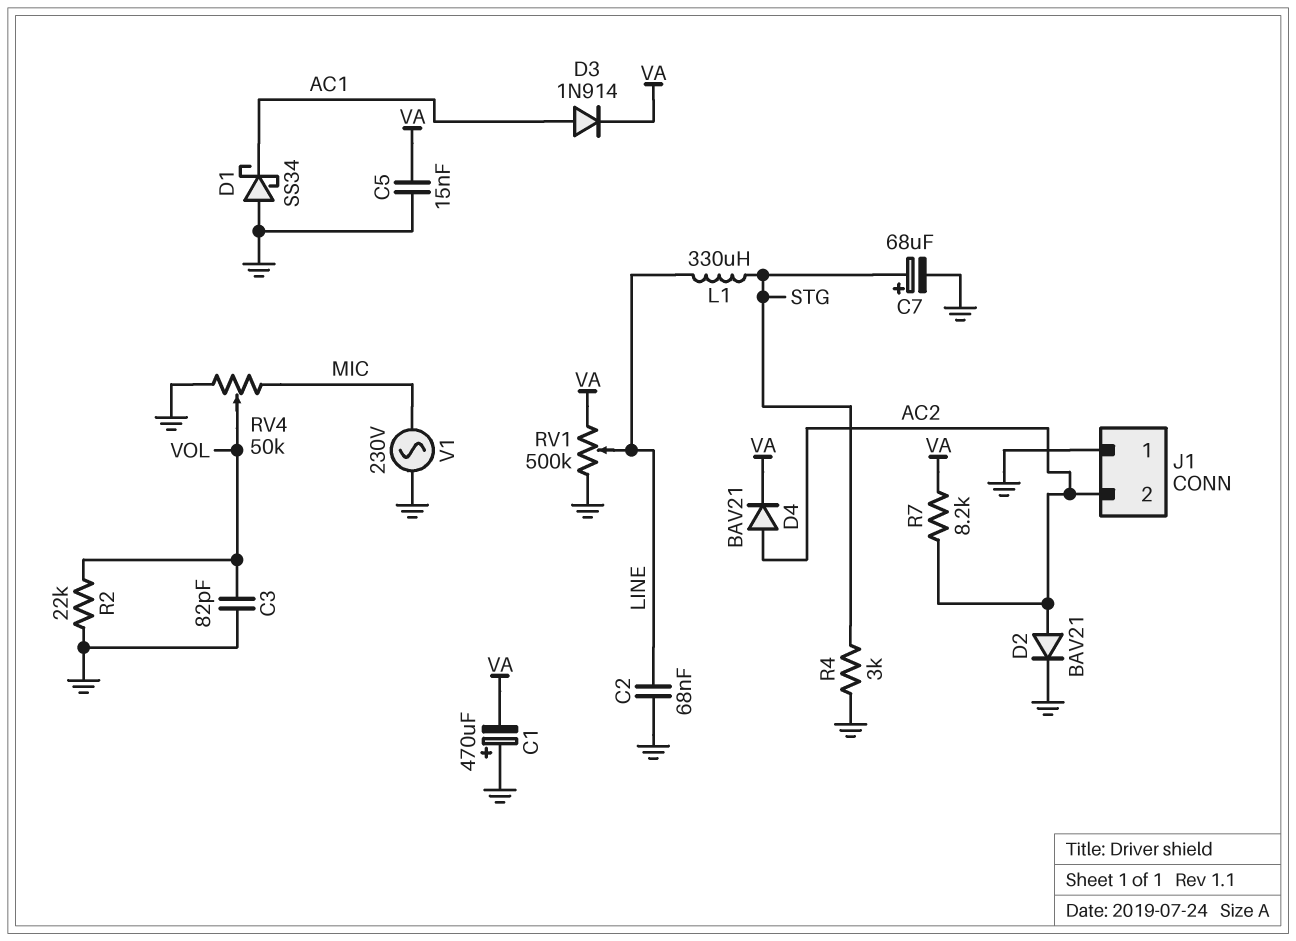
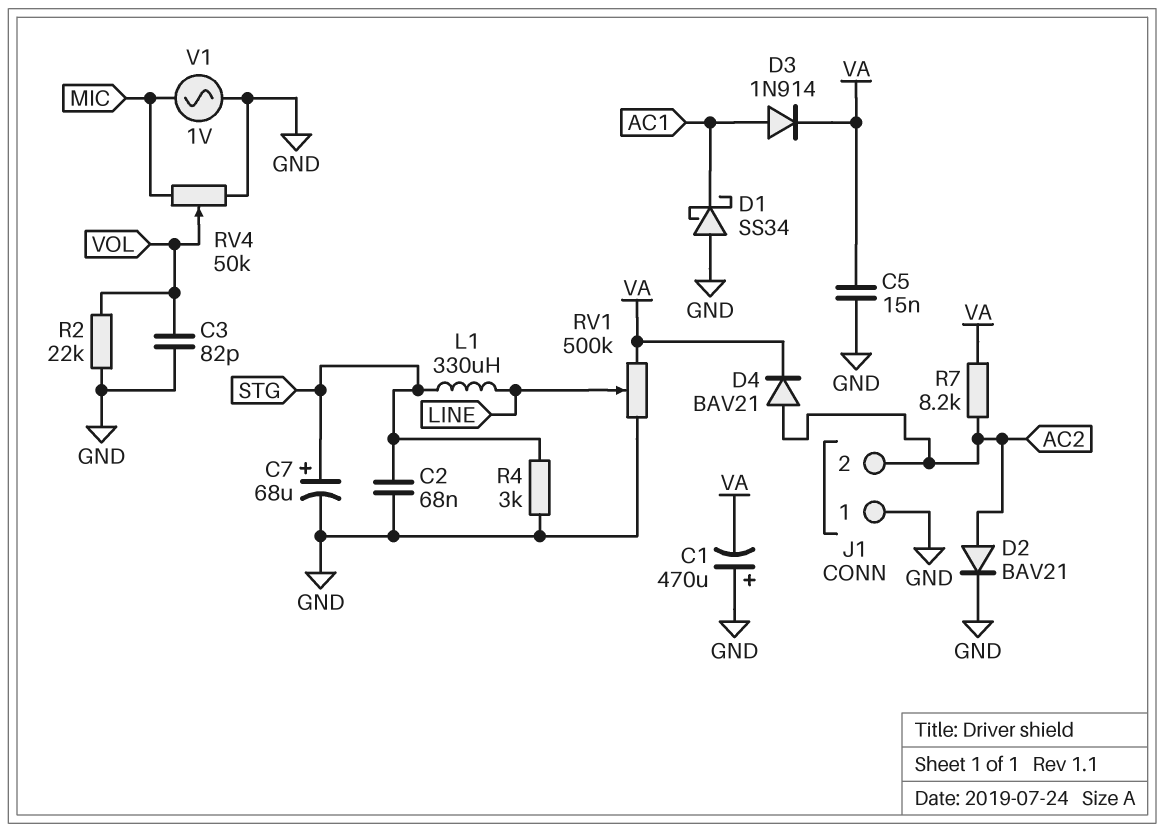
C2: 68nF (GND, LINE) -> 68nF (GND, STG)
V1: AC 230V (GND, MIC) -> AC 1V (GND, MIC)

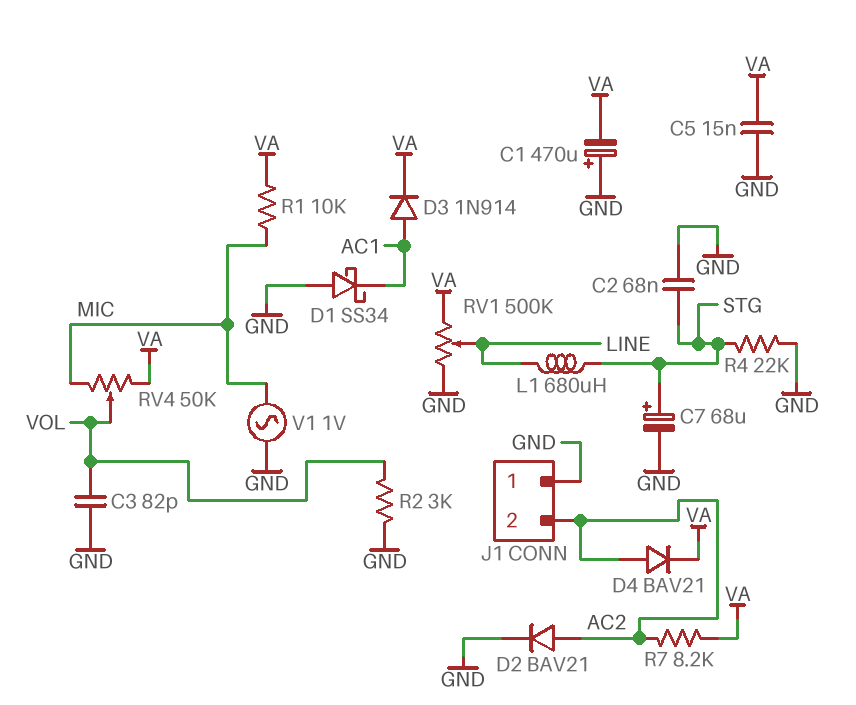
L1: 330uH (LINE, STG) -> 680uH (LINE, STG)
R1: none -> 10k (MIC, VA)
R2: 22k (GND, VOL) -> 3k (GND, VOL)
R4: 3k (GND, STG) -> 22k (GND, STG)
RV4: 50k (GND, MIC, wiper VOL) -> 50k (MIC, VA, wiper VOL)

